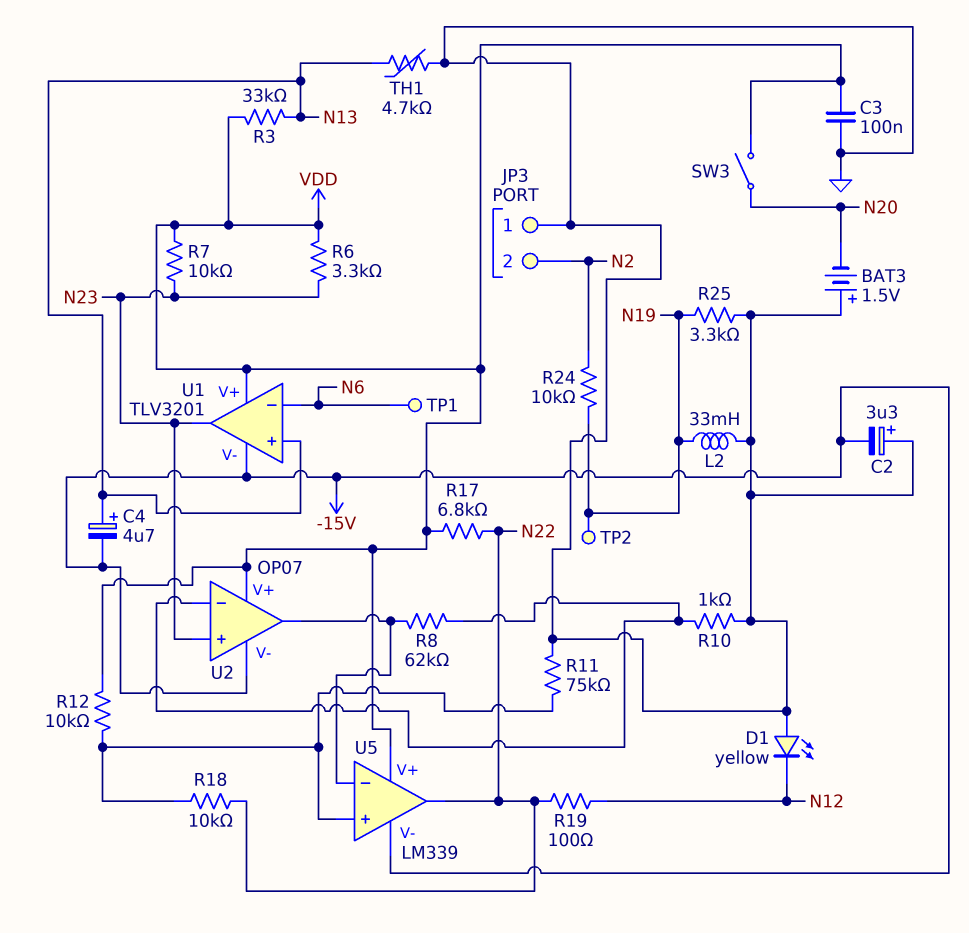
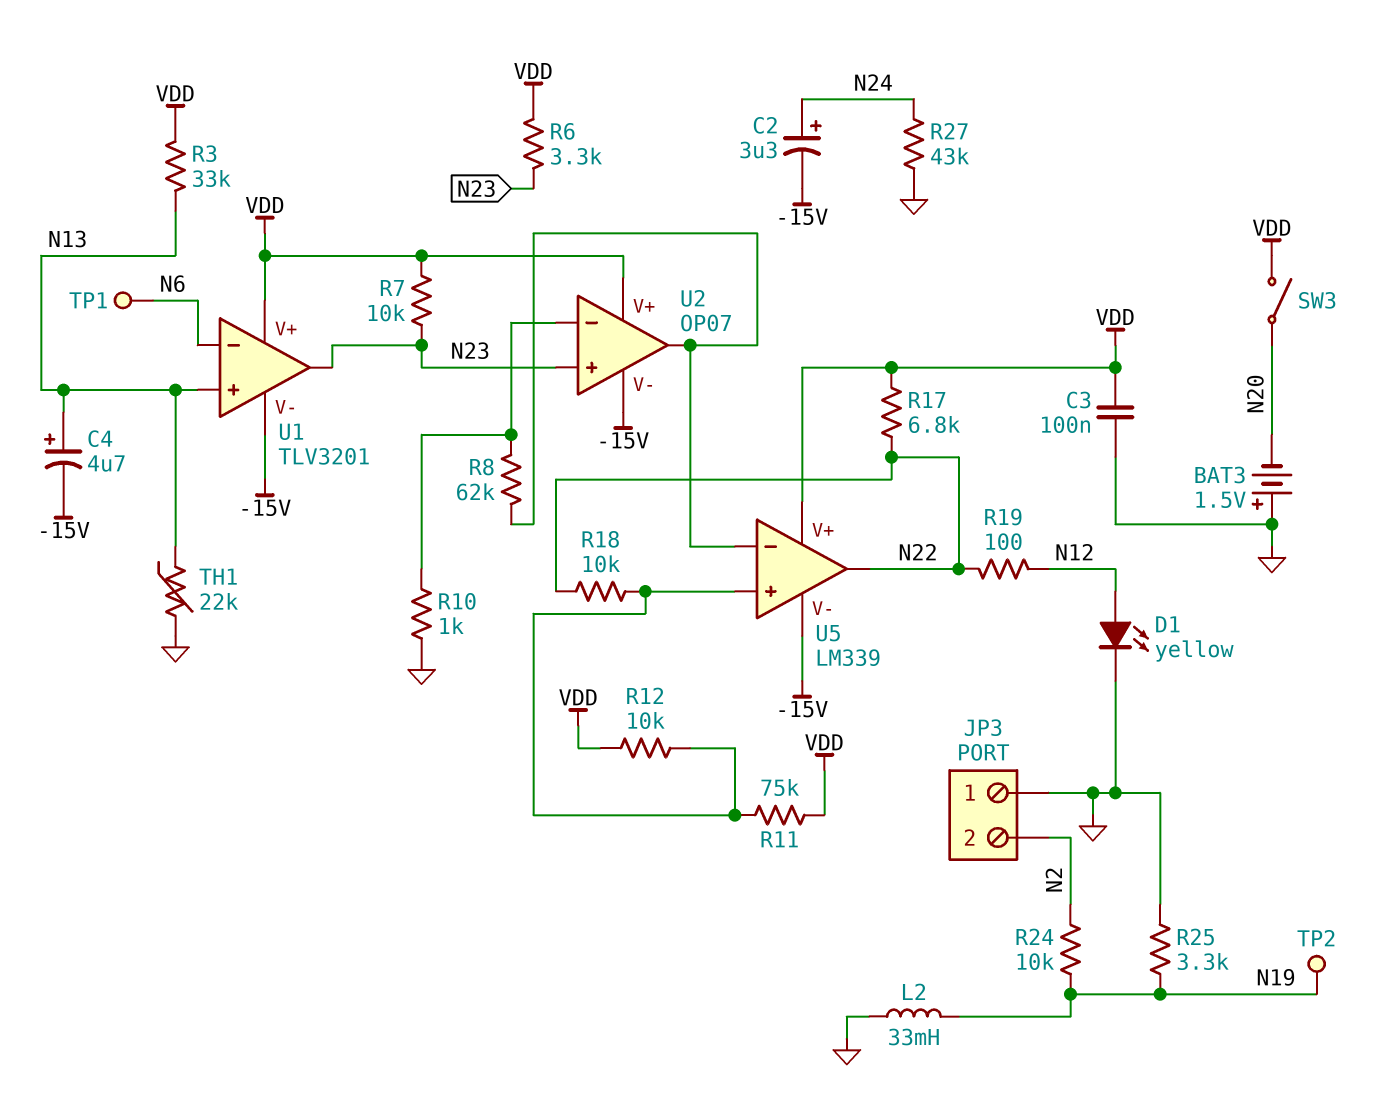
C2: 3.3uF (plus GND, minus -15V) -> 3.3uF (plus N24, minus -15V)
D1: LED yellow (A GND, K N12) -> LED yellow (A N12, K GND)
R11: 75k (GND, U5/in+) -> 75k (U5/in+, VDD)
R27: none -> 43k (GND, N24)
TH1: 4.7k (GND, N13) -> 22k (GND, N13)

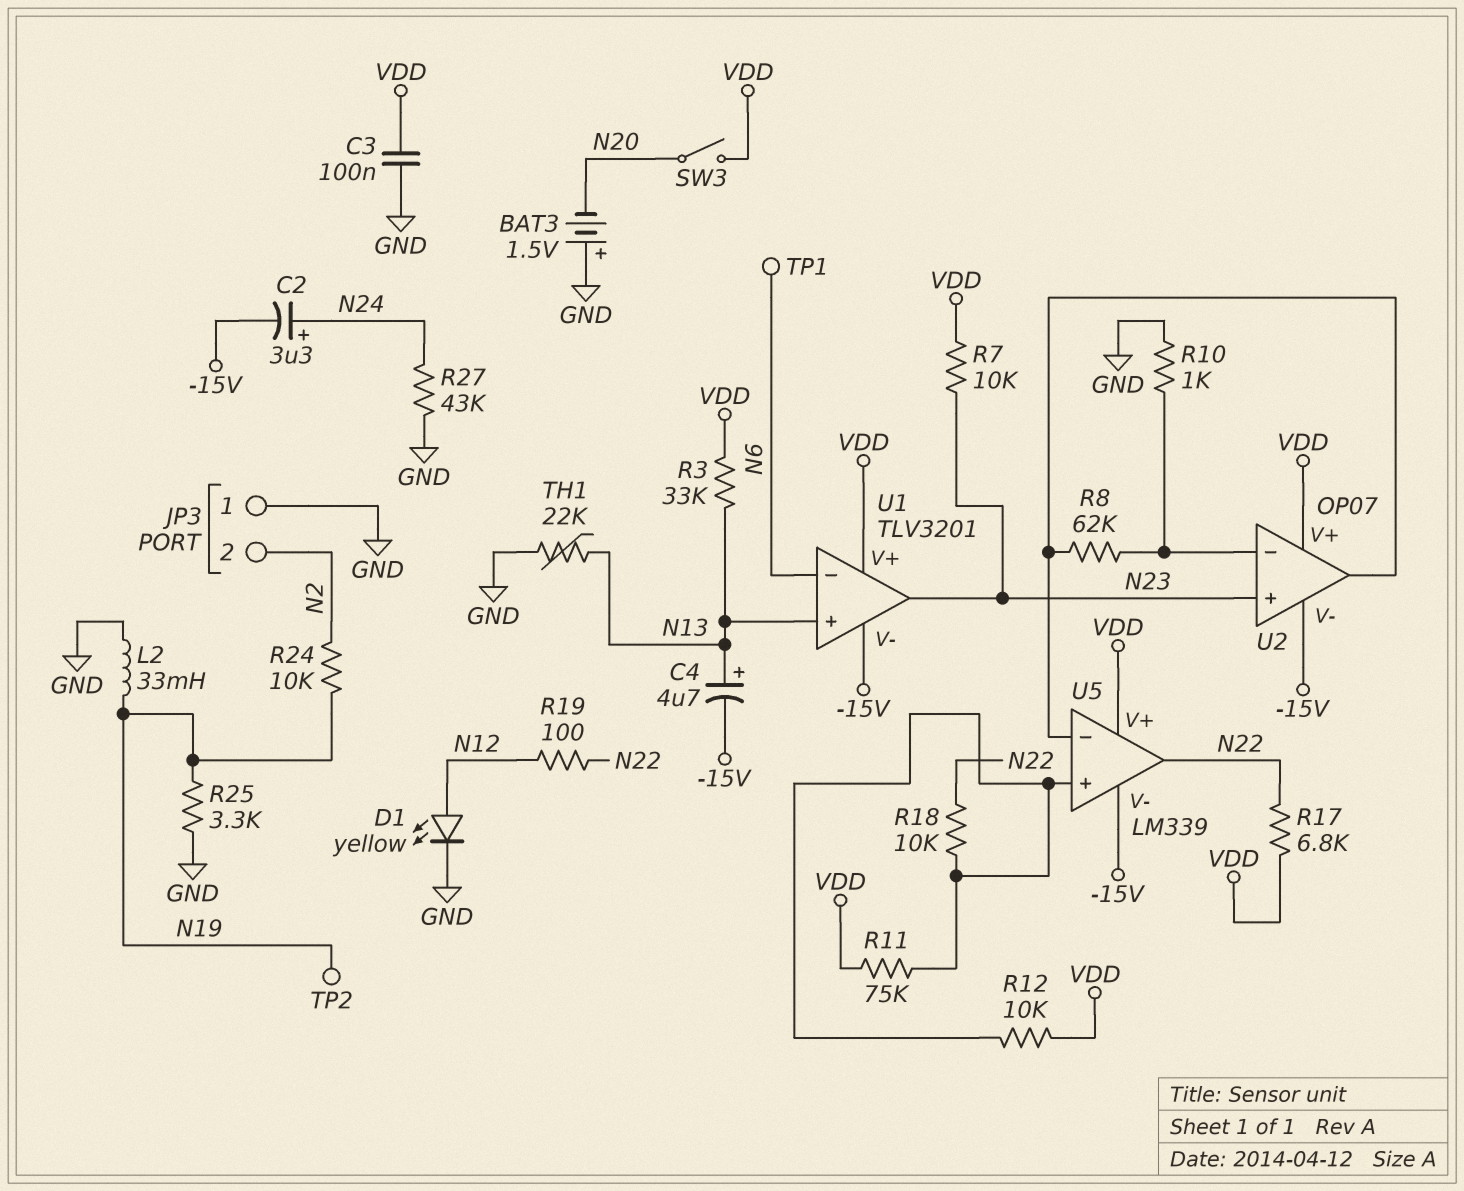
R6: 3.3k (N23, VDD) -> none

